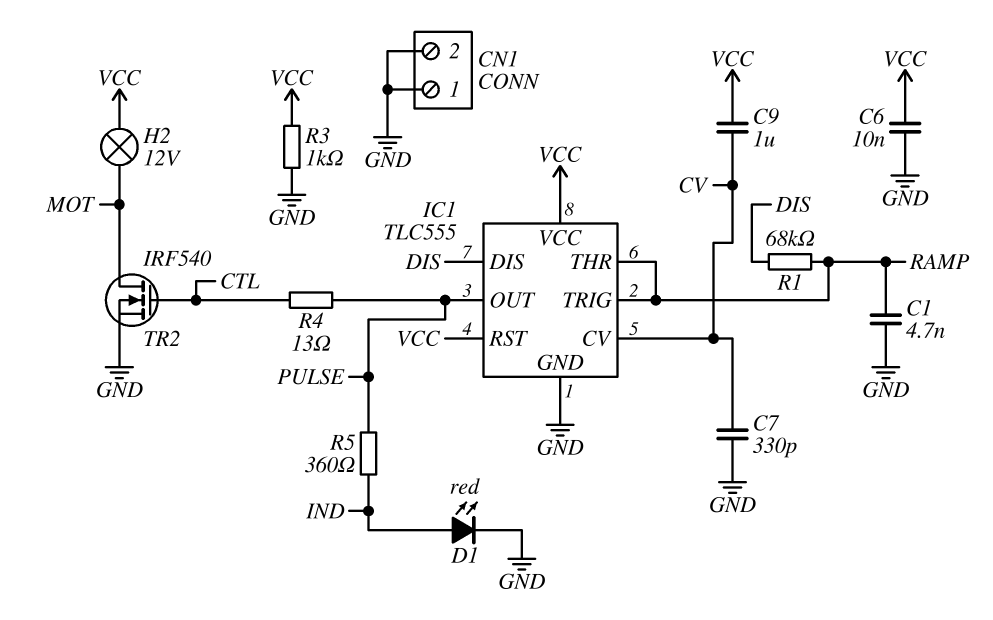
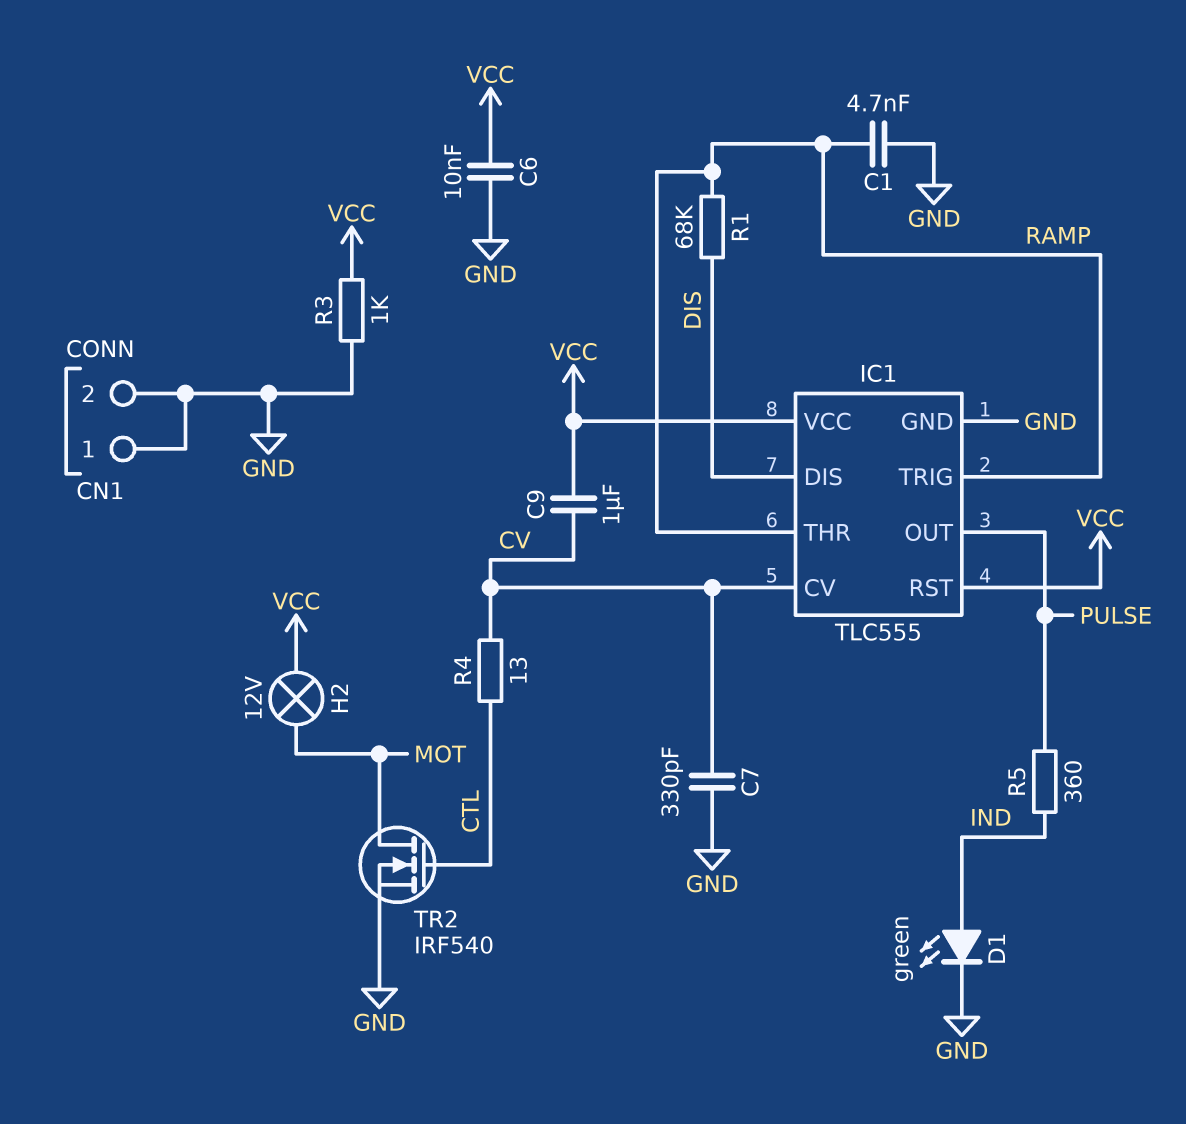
D1: LED red (A IND, K GND) -> LED green (A IND, K GND)
R4: 13 (CTL, PULSE) -> 13 (CTL, CV)

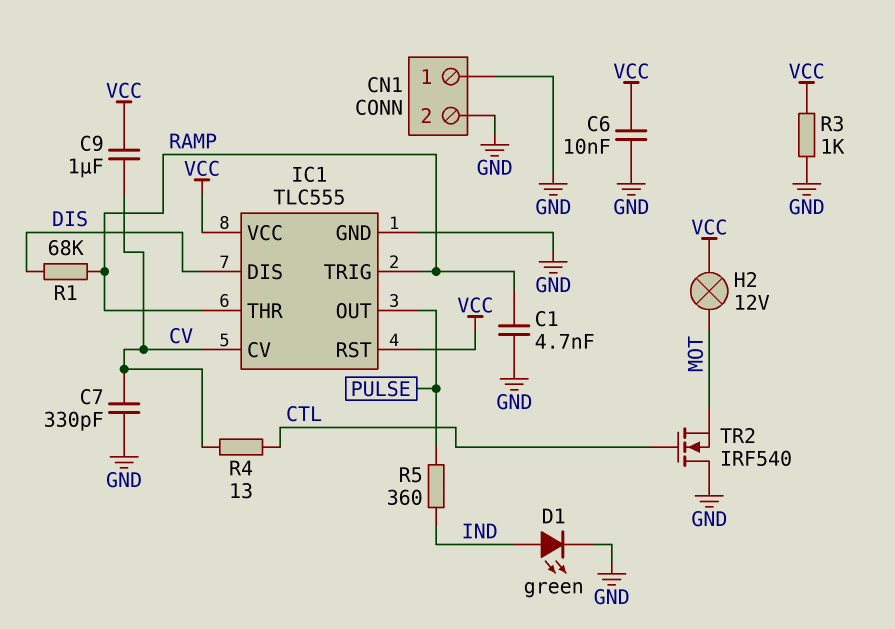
TR2: NMOS IRF540 (G CTL, D MOT, S GND) -> NMOS IRF540 (G CTL, D GND, S MOT)

